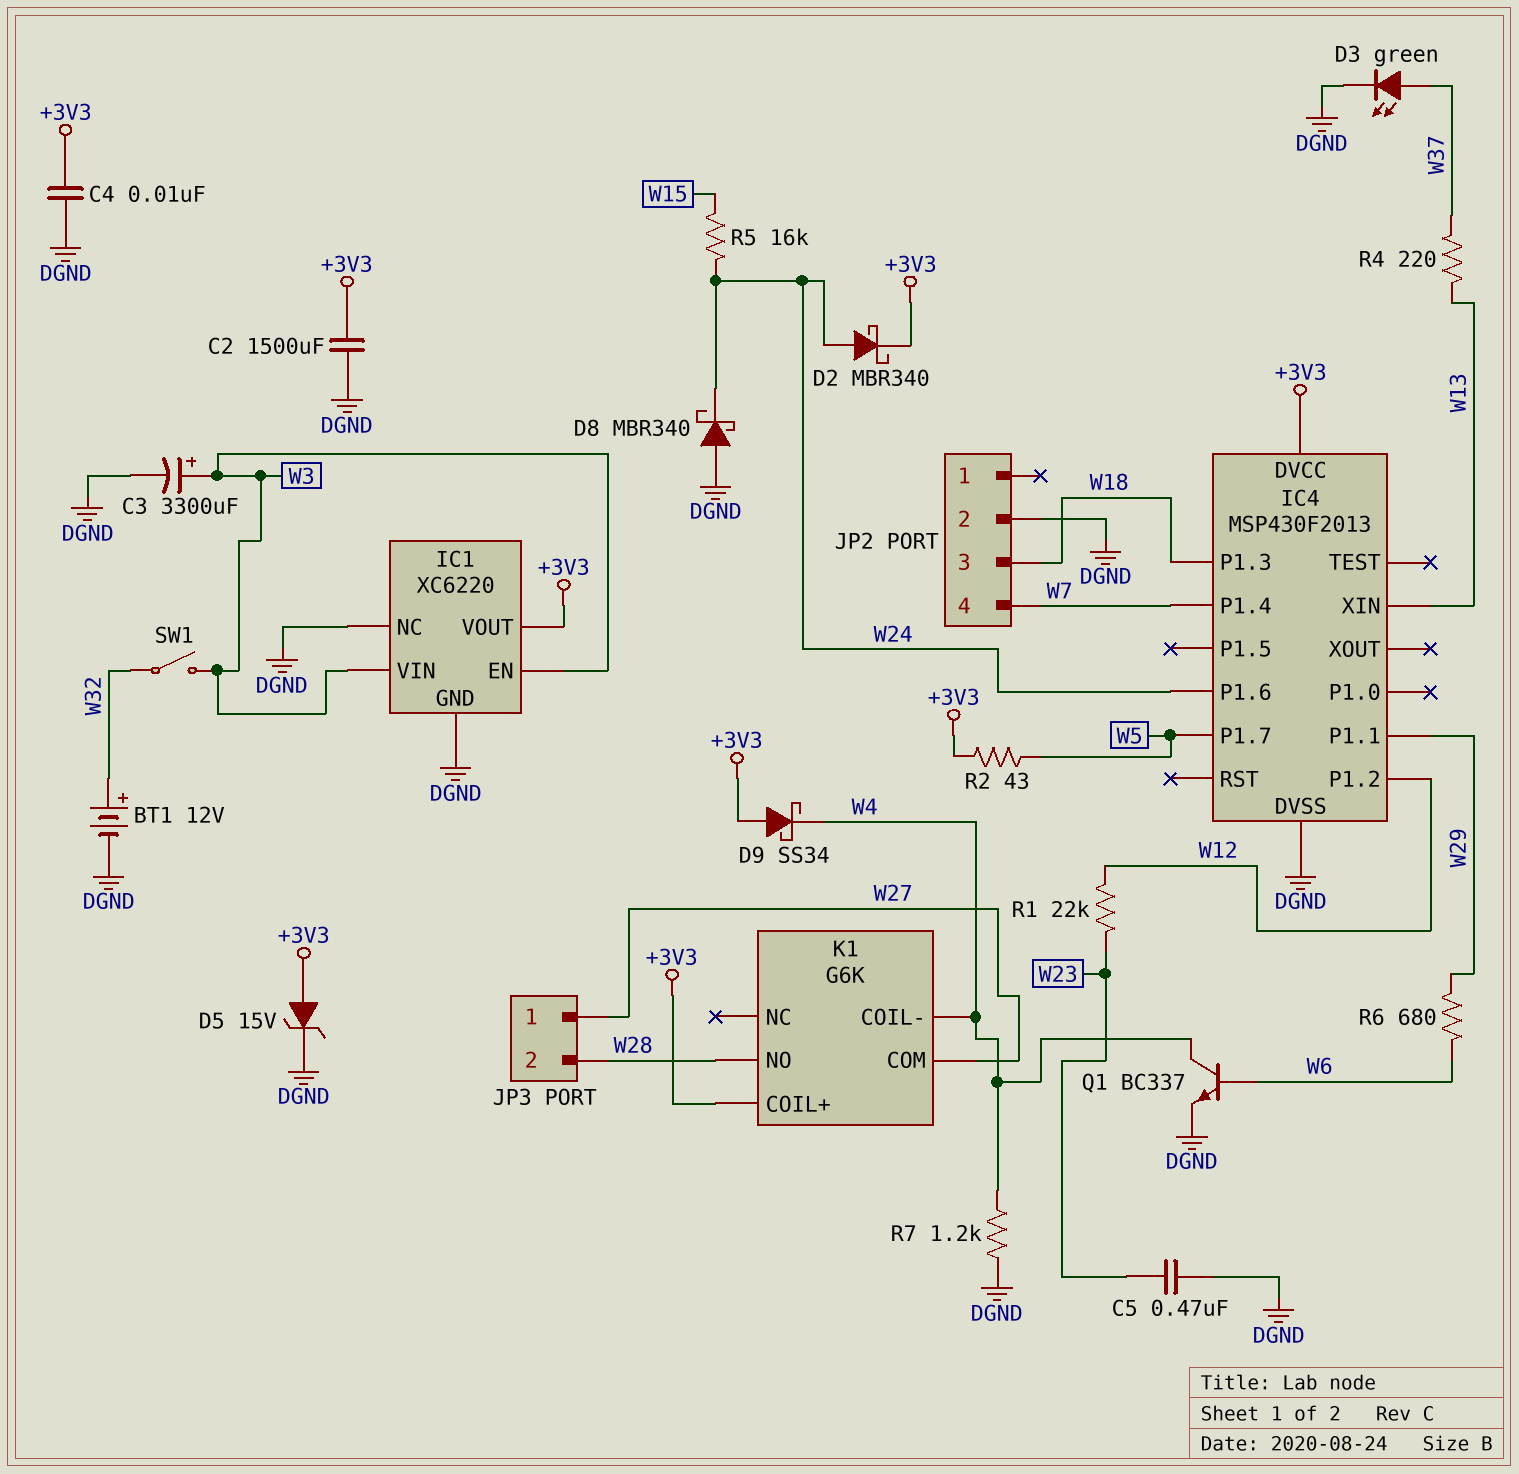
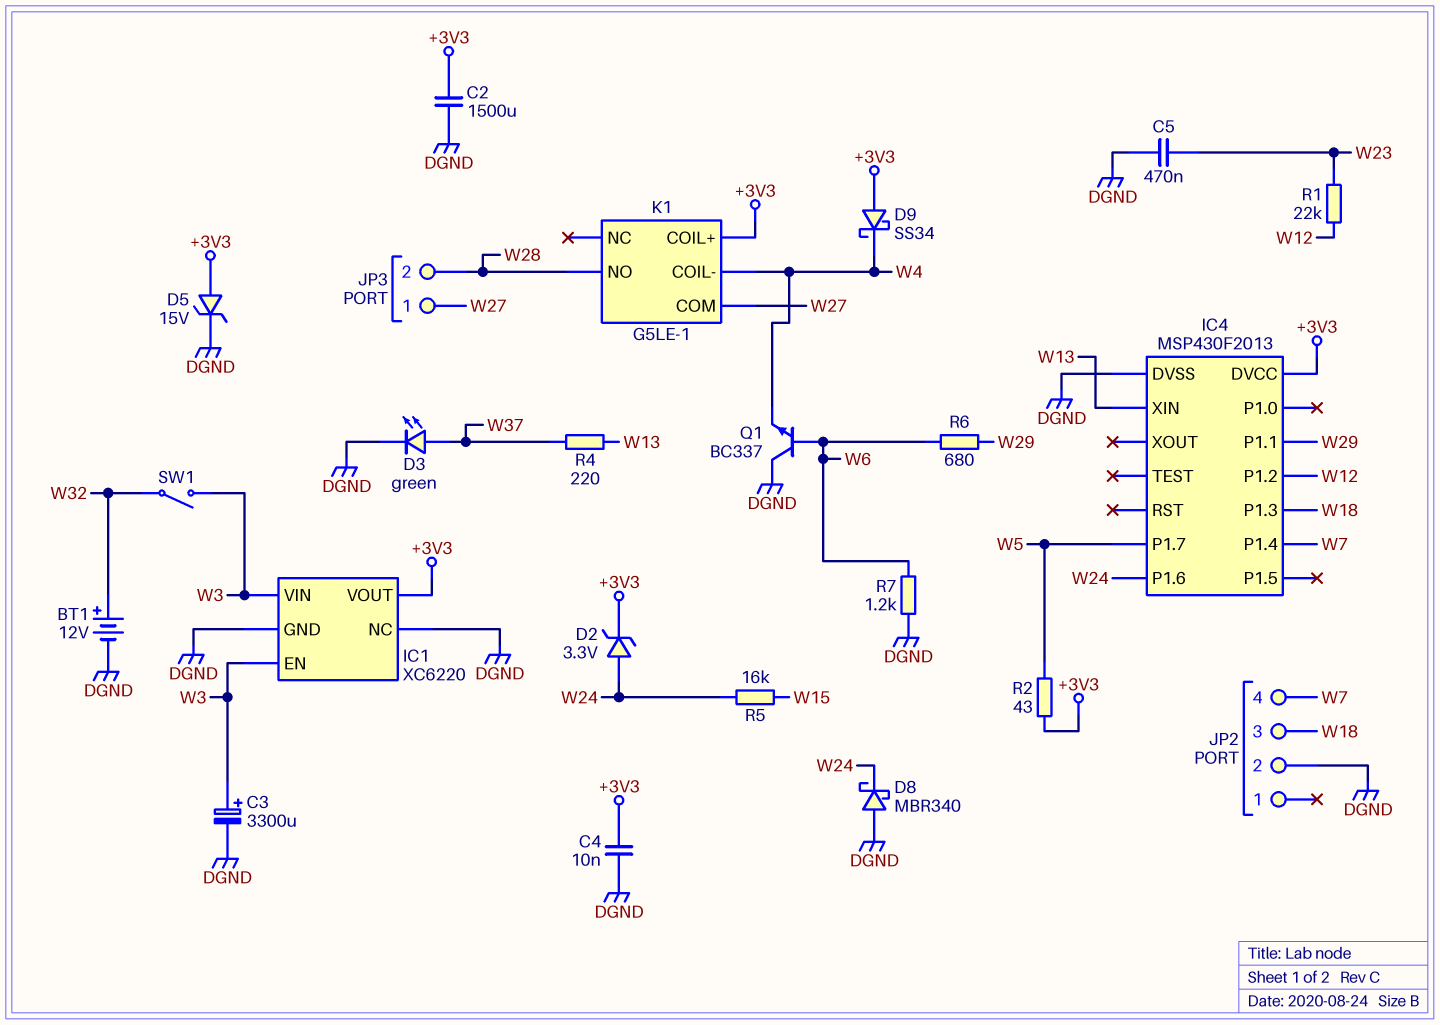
D2: schottky MBR340 (A W24, K +3V3) -> zener 3.3V (A W24, K +3V3)
K1: G6K -> G5LE-1
Q1: NPN BC337 (B W6, C W4, E DGND) -> NPN BC337 (B W6, C DGND, E W4)
R7: 1.2k (DGND, W4) -> 1.2k (DGND, W6)

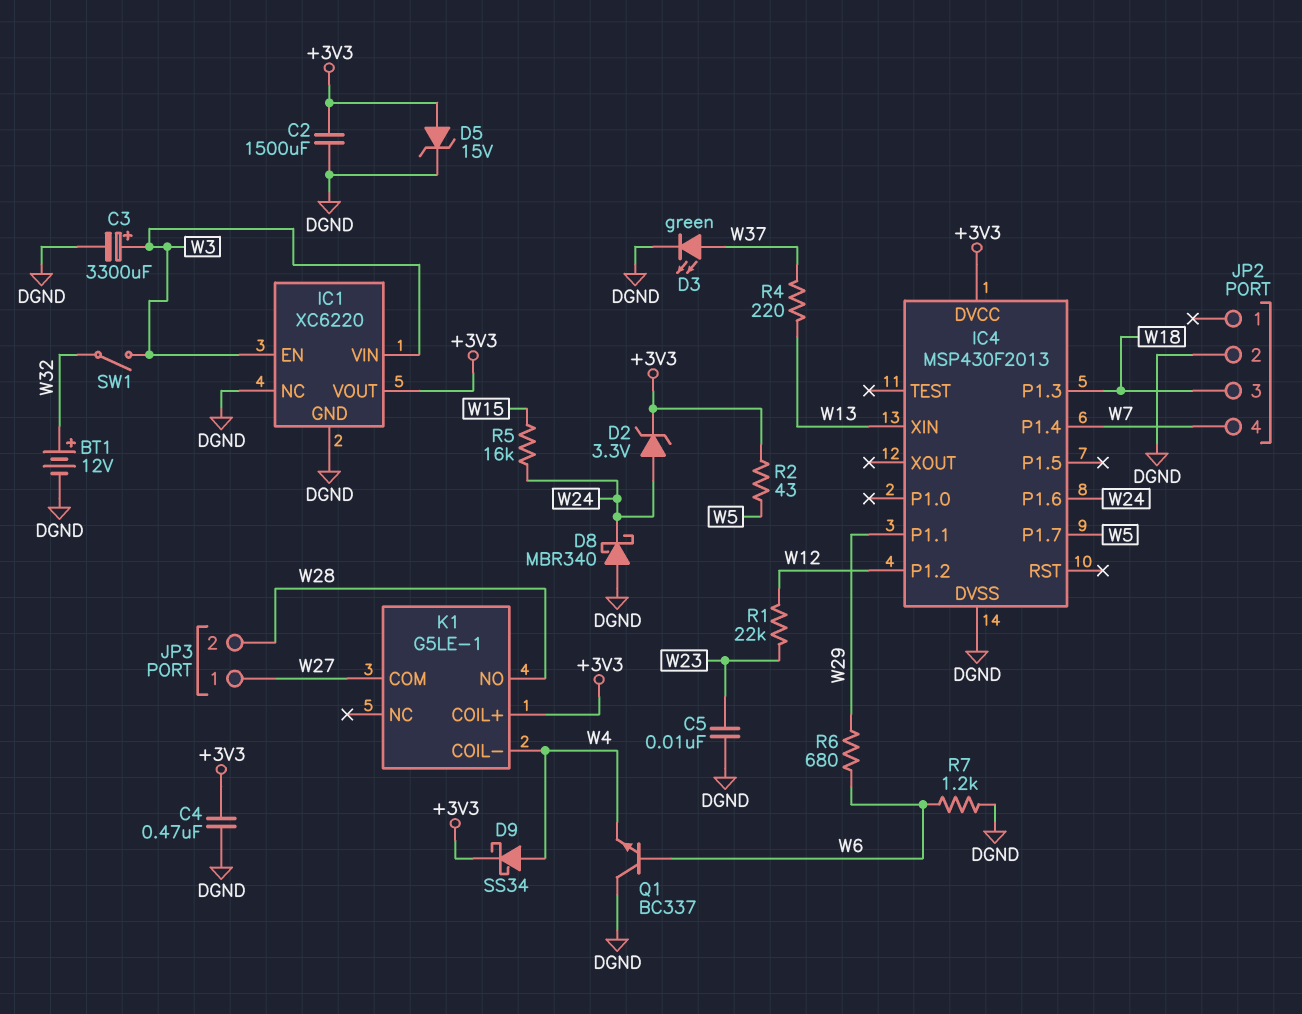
C4: 10nF (+3V3, DGND) -> 470nF (+3V3, DGND)
C5: 470nF (DGND, W23) -> 10nF (DGND, W23)
D9: schottky SS34 (A +3V3, K W4) -> schottky SS34 (A W4, K +3V3)

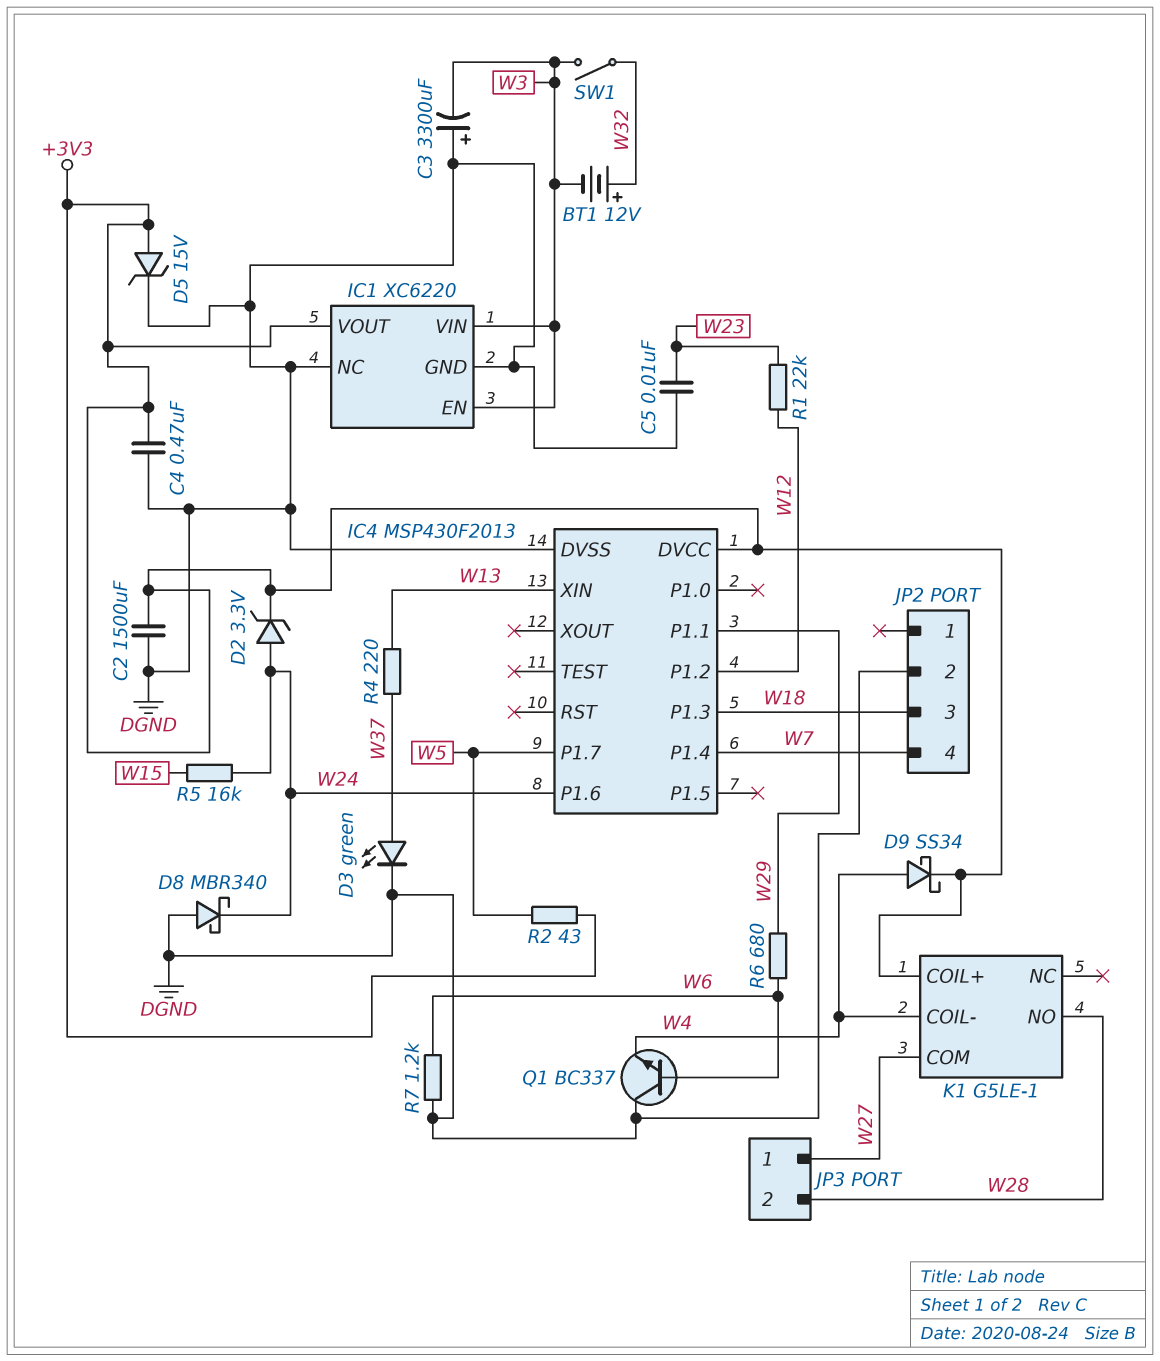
BT1: 12V (plus W32, minus DGND) -> 12V (plus W32, minus W3)
C3: 3300uF (plus W3, minus DGND) -> 3300uF (plus DGND, minus W3)

